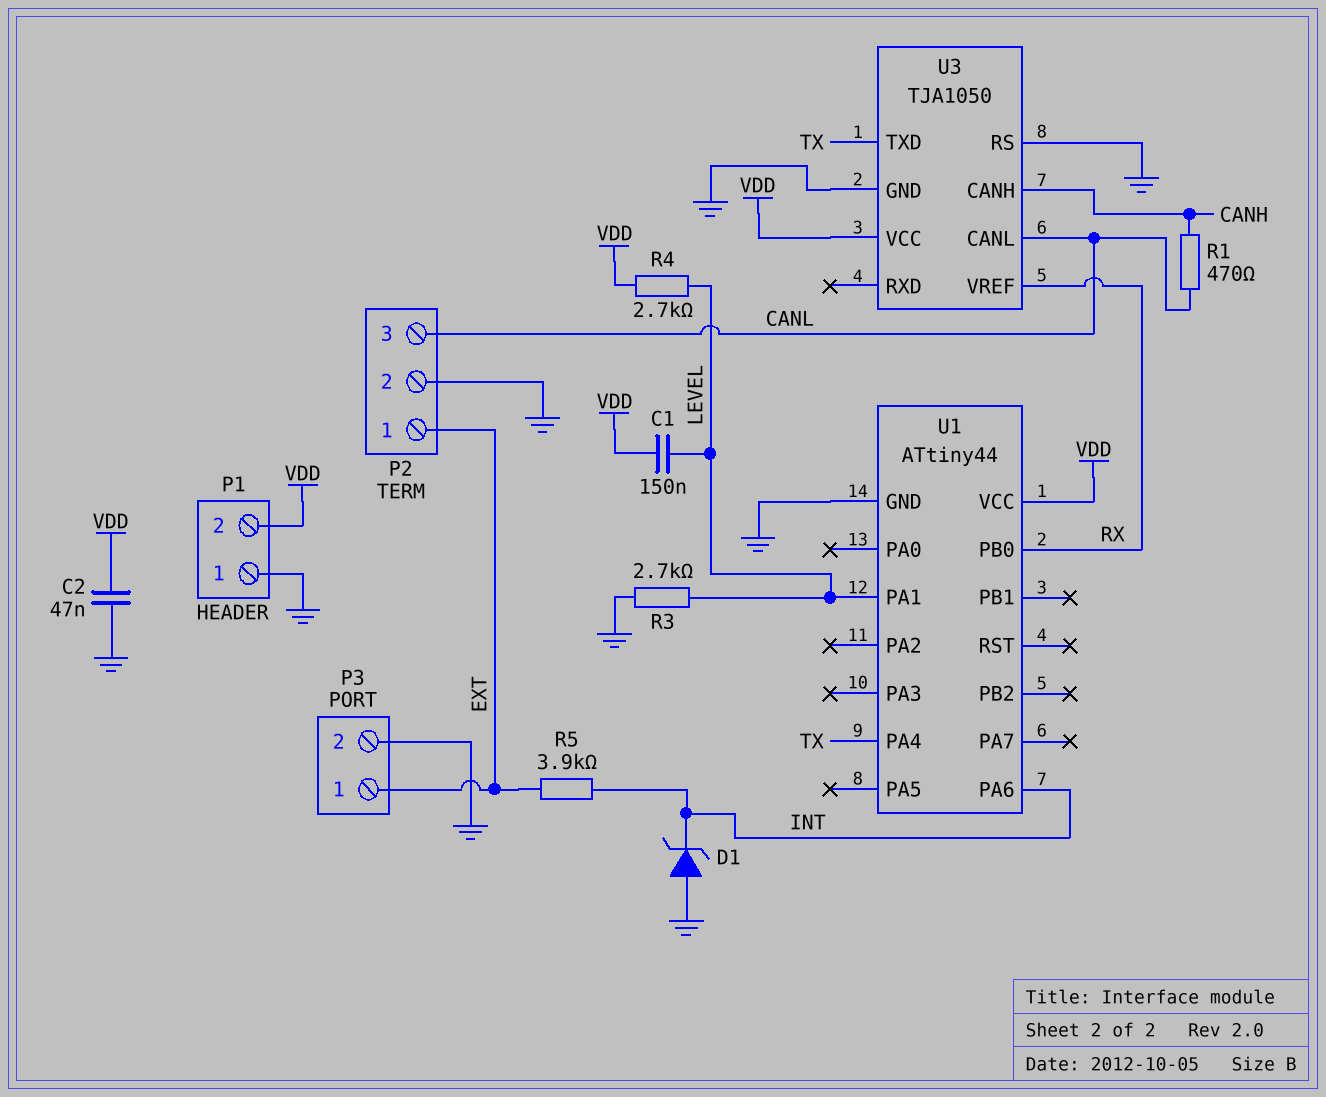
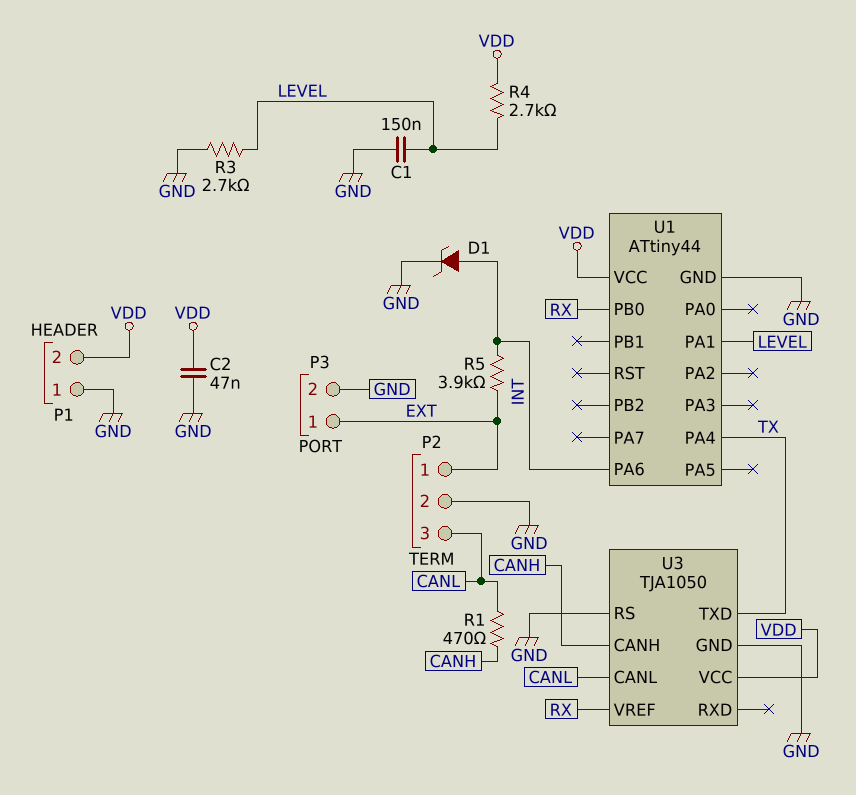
C1: 150nF (LEVEL, VDD) -> 150nF (GND, LEVEL)
D1: zener (A GND, K INT) -> zener (A INT, K GND)

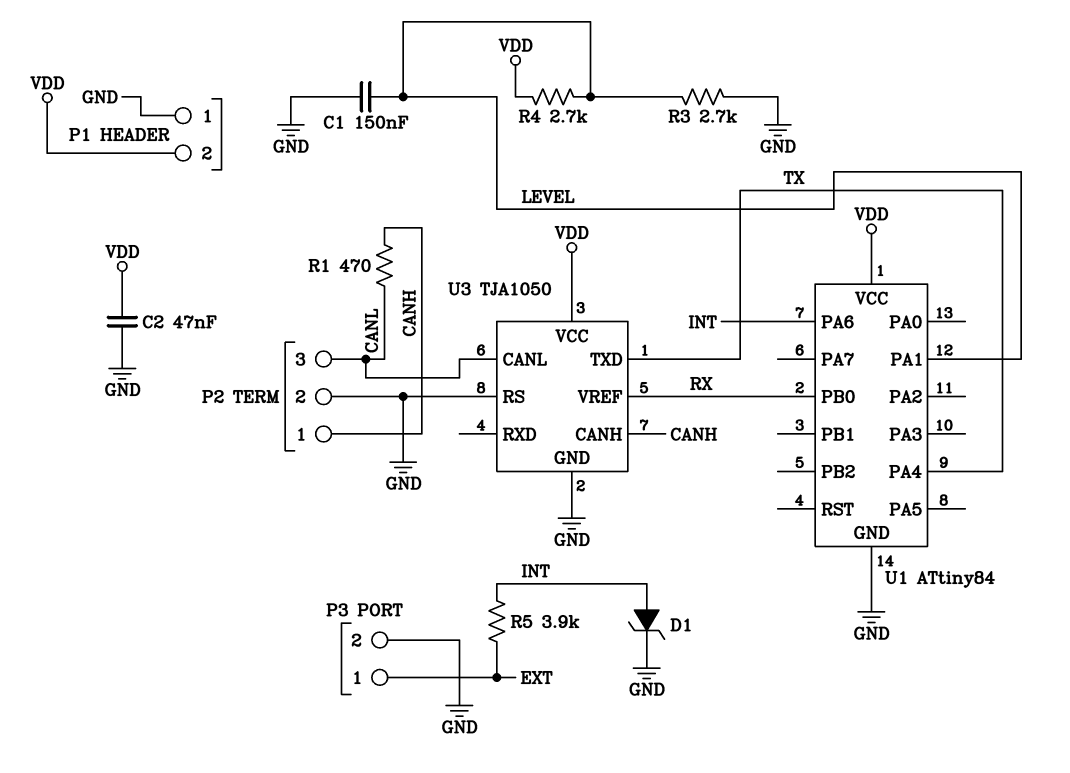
P2 pin 1: EXT -> CANH
U1: ATtiny44 -> ATtiny84

